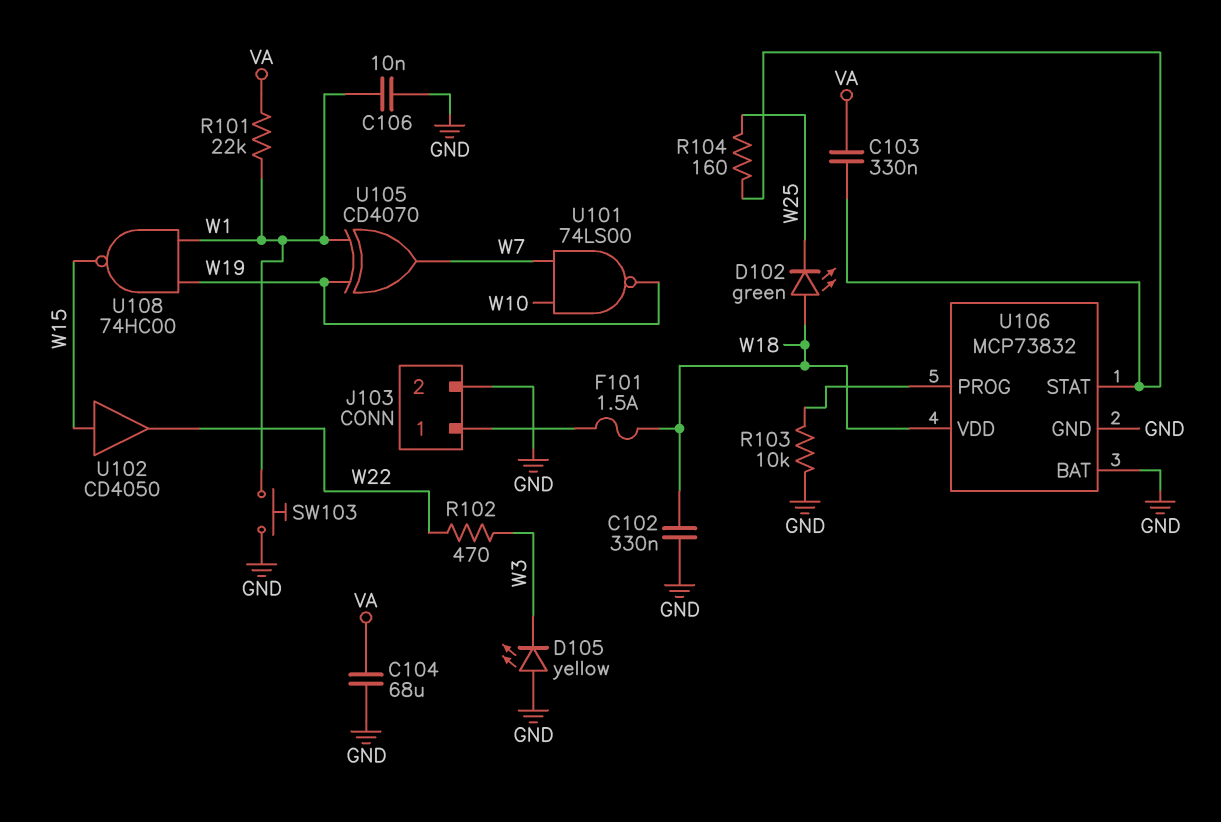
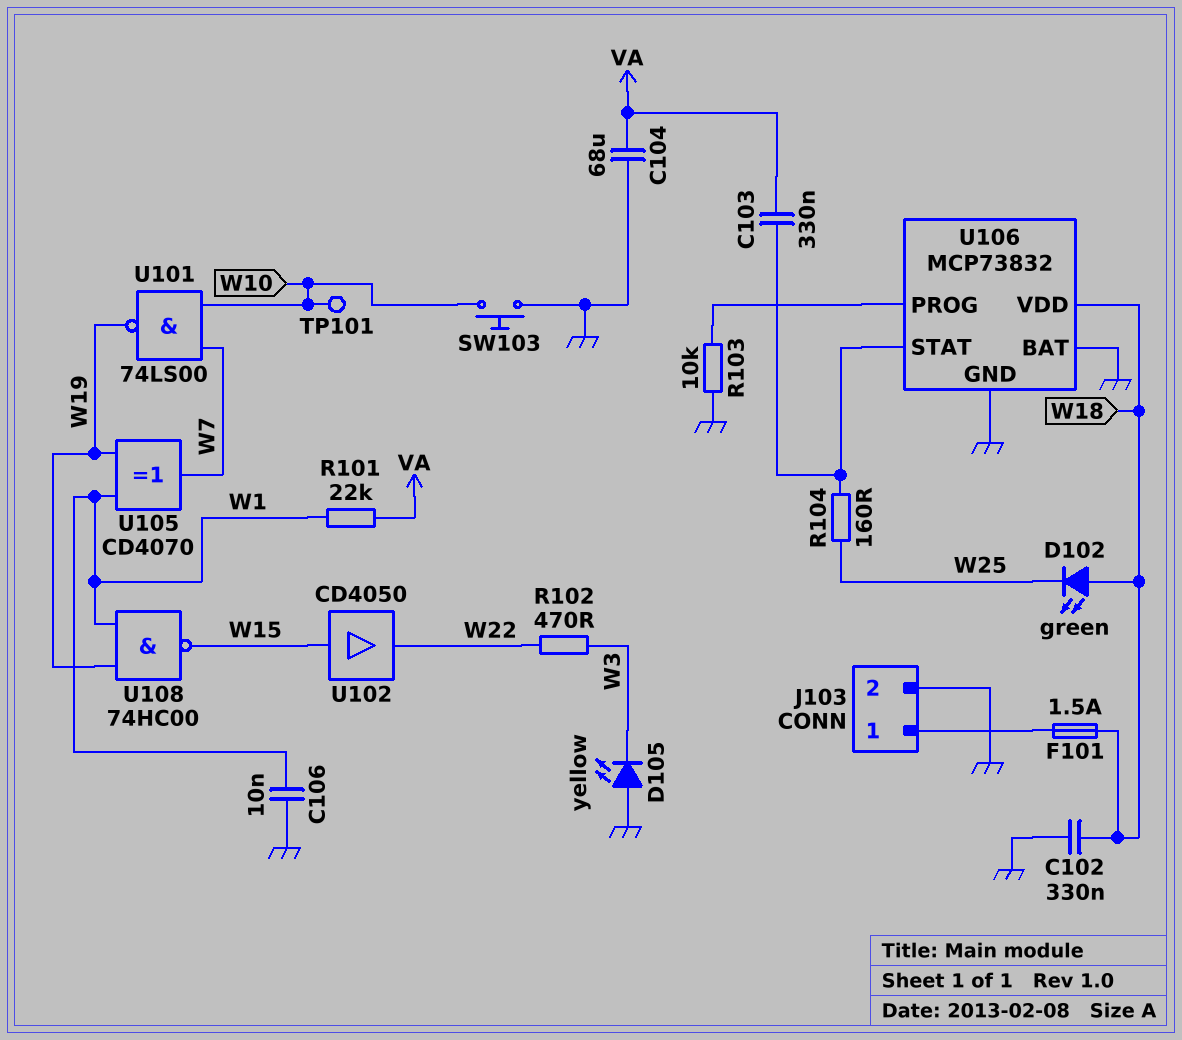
SW103: button (GND, W1) -> button (GND, W10)
TP101: none -> test point (W10)

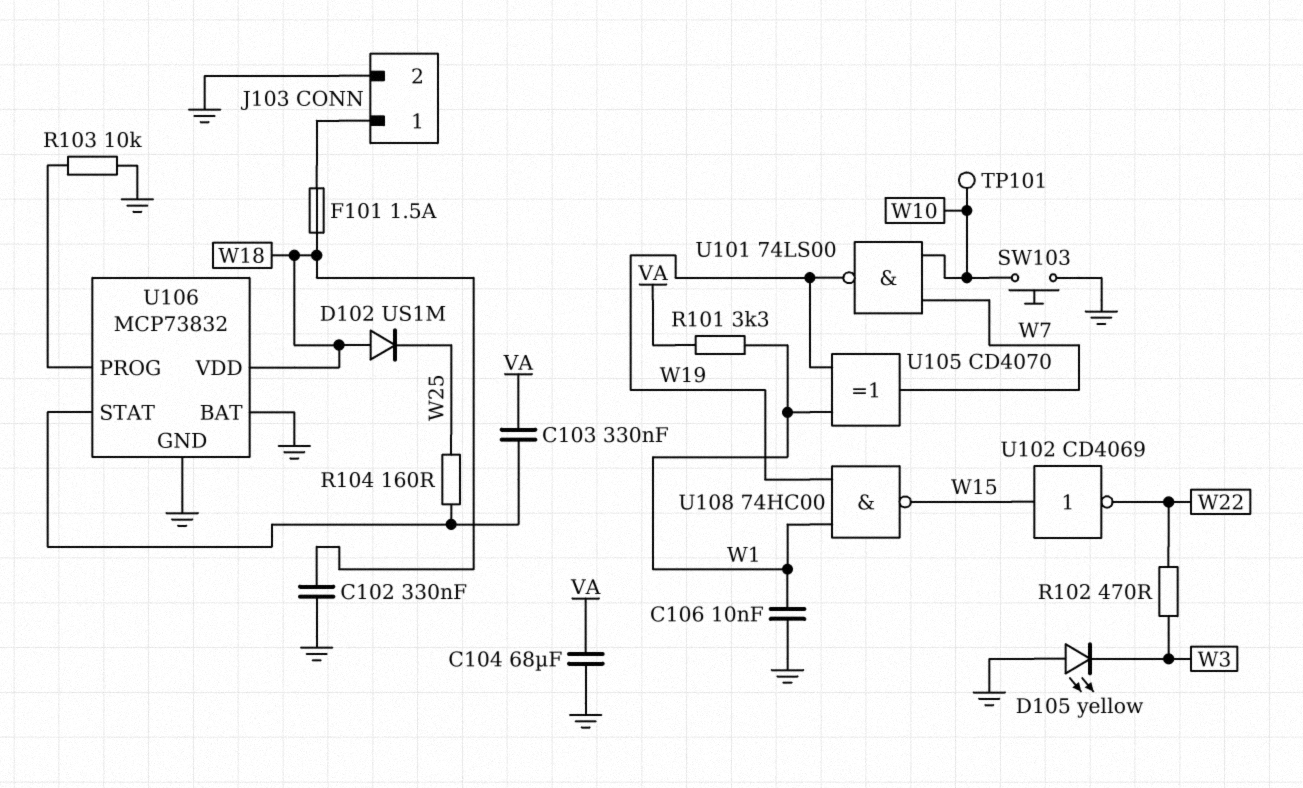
D102: LED green (A W18, K W25) -> diode US1M (A W18, K W25)
R101: 22k (VA, W1) -> 3.3k (VA, W1)
U102: buffer CD4050 (in W15, out W22) -> NOT CD4069 (in W15, out W22)

